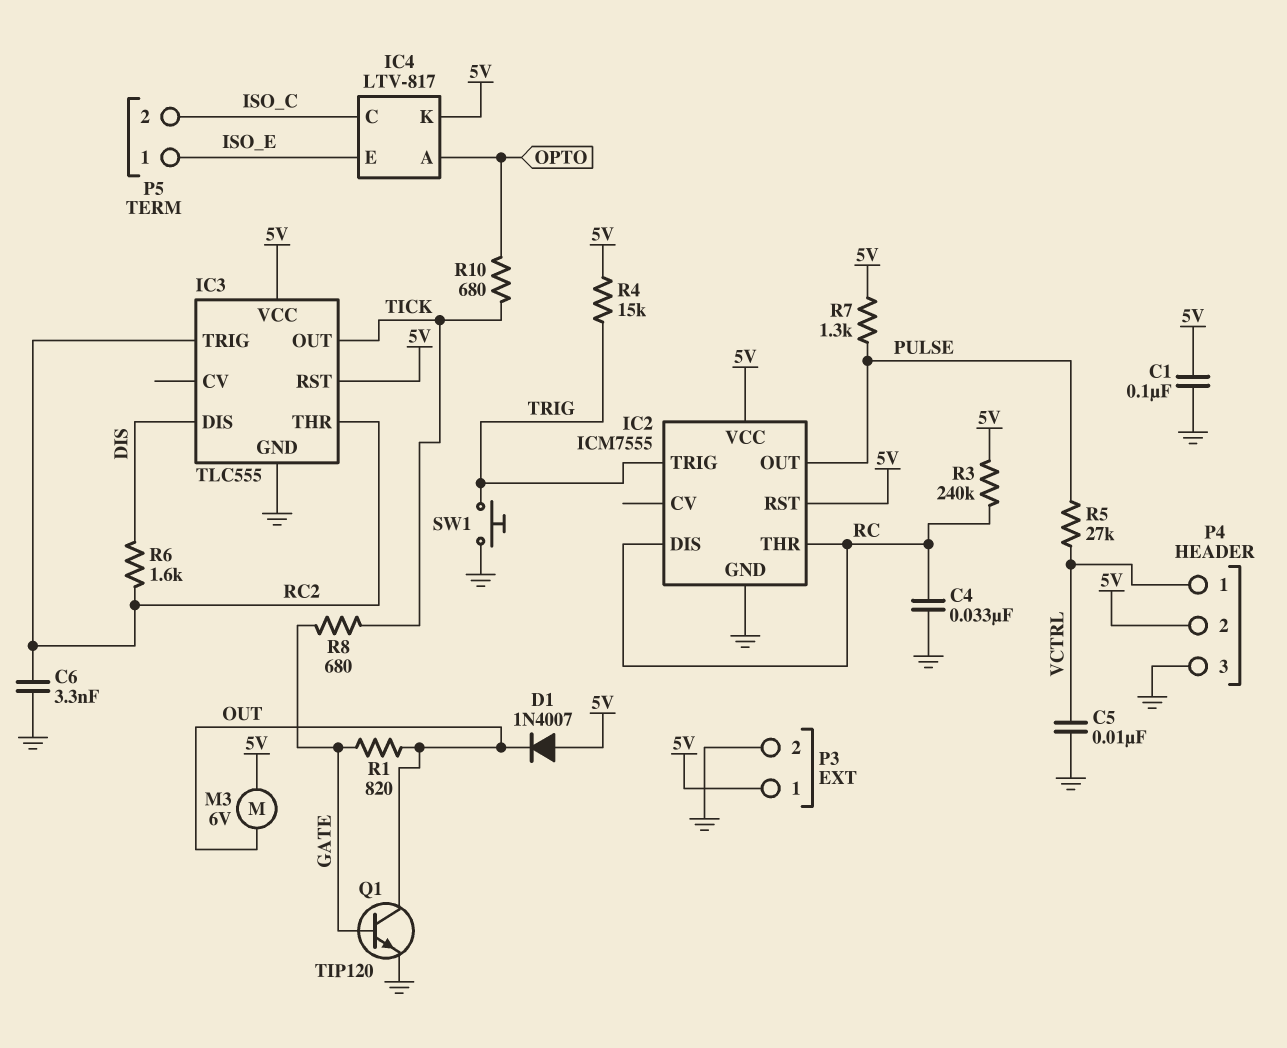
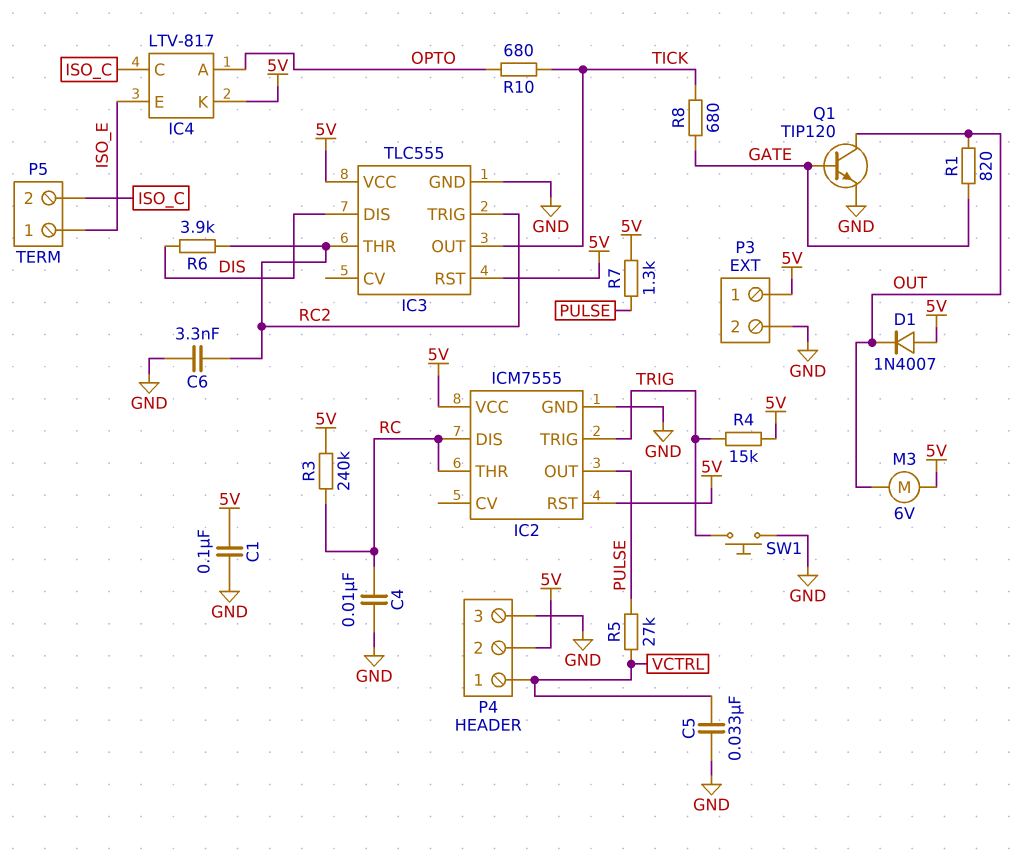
C4: 33nF (GND, RC) -> 10nF (GND, RC)
C5: 10nF (GND, VCTRL) -> 33nF (GND, VCTRL)
R6: 1.6k (DIS, RC2) -> 3.9k (DIS, RC2)

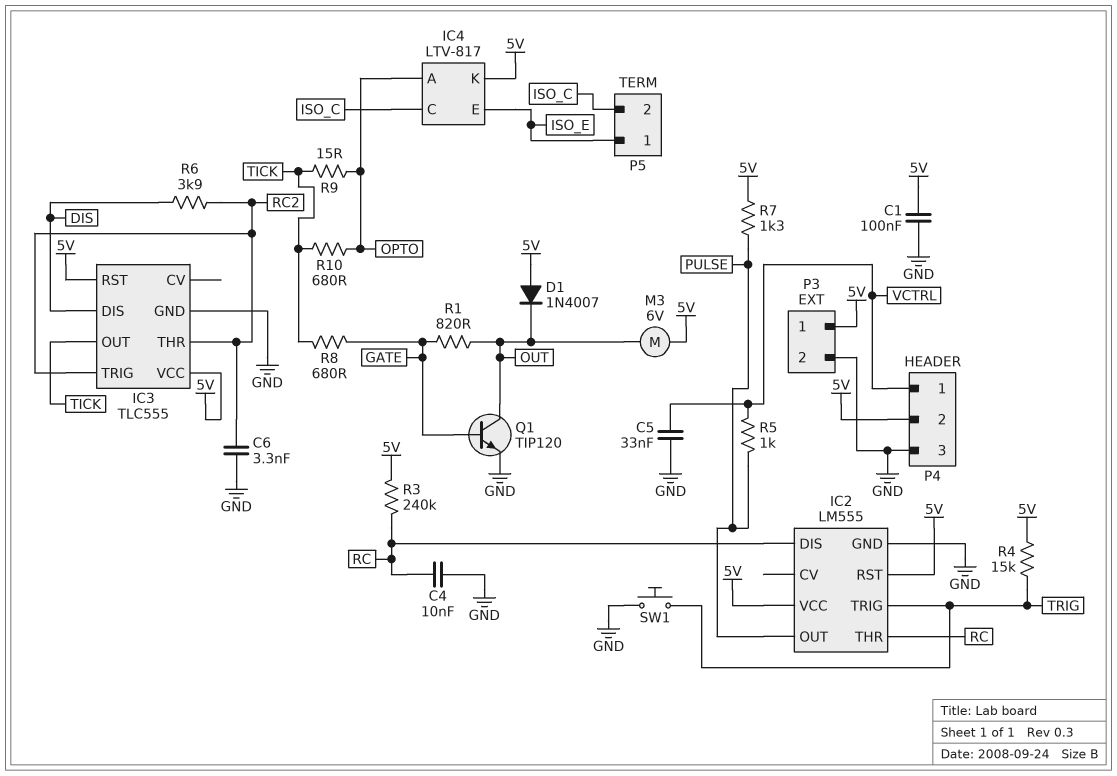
IC2: ICM7555 -> LM555
R5: 27k (PULSE, VCTRL) -> 1k (PULSE, VCTRL)
R9: none -> 15 (OPTO, TICK)

